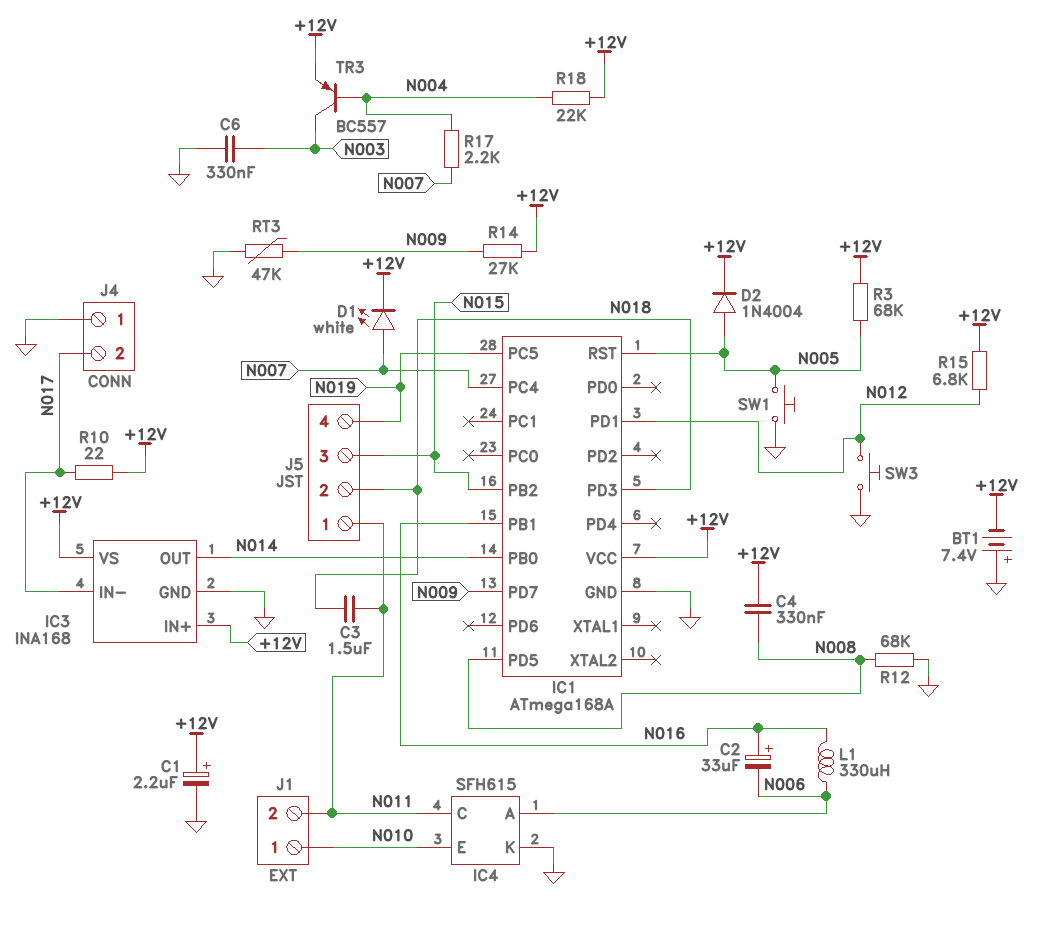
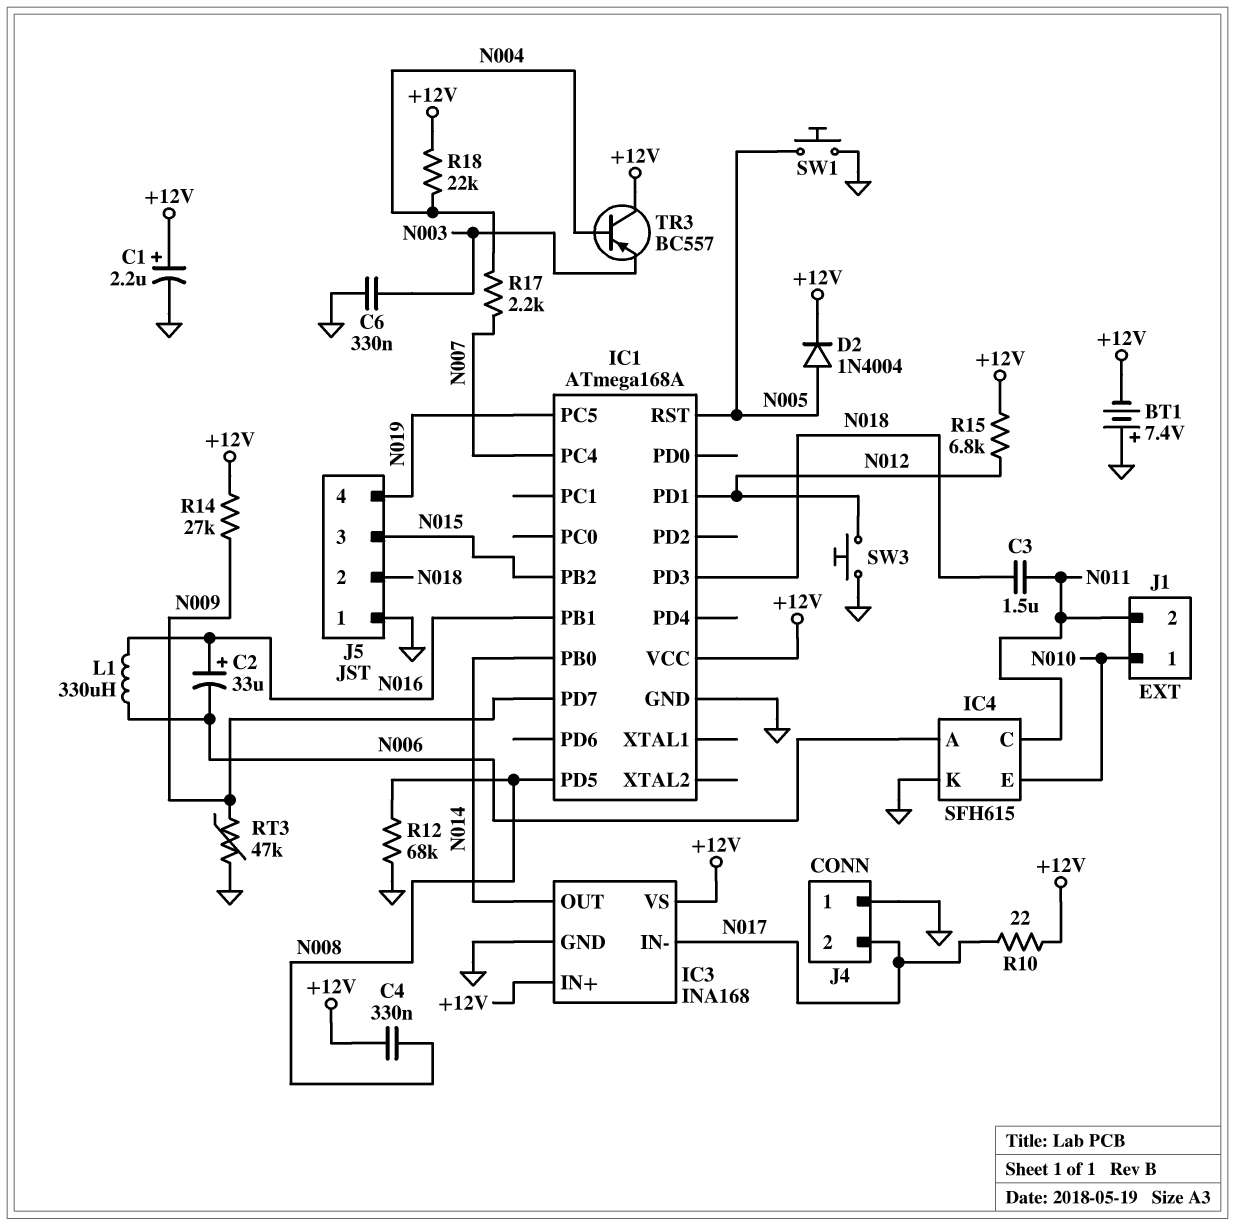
D1: LED white (A N007, K +12V) -> none
J5 pin 1: N011 -> GND
R3: 68k (+12V, N005) -> none
TR3: PNP BC557 (B N004, C N003, E +12V) -> PNP BC557 (B N004, C +12V, E N003)

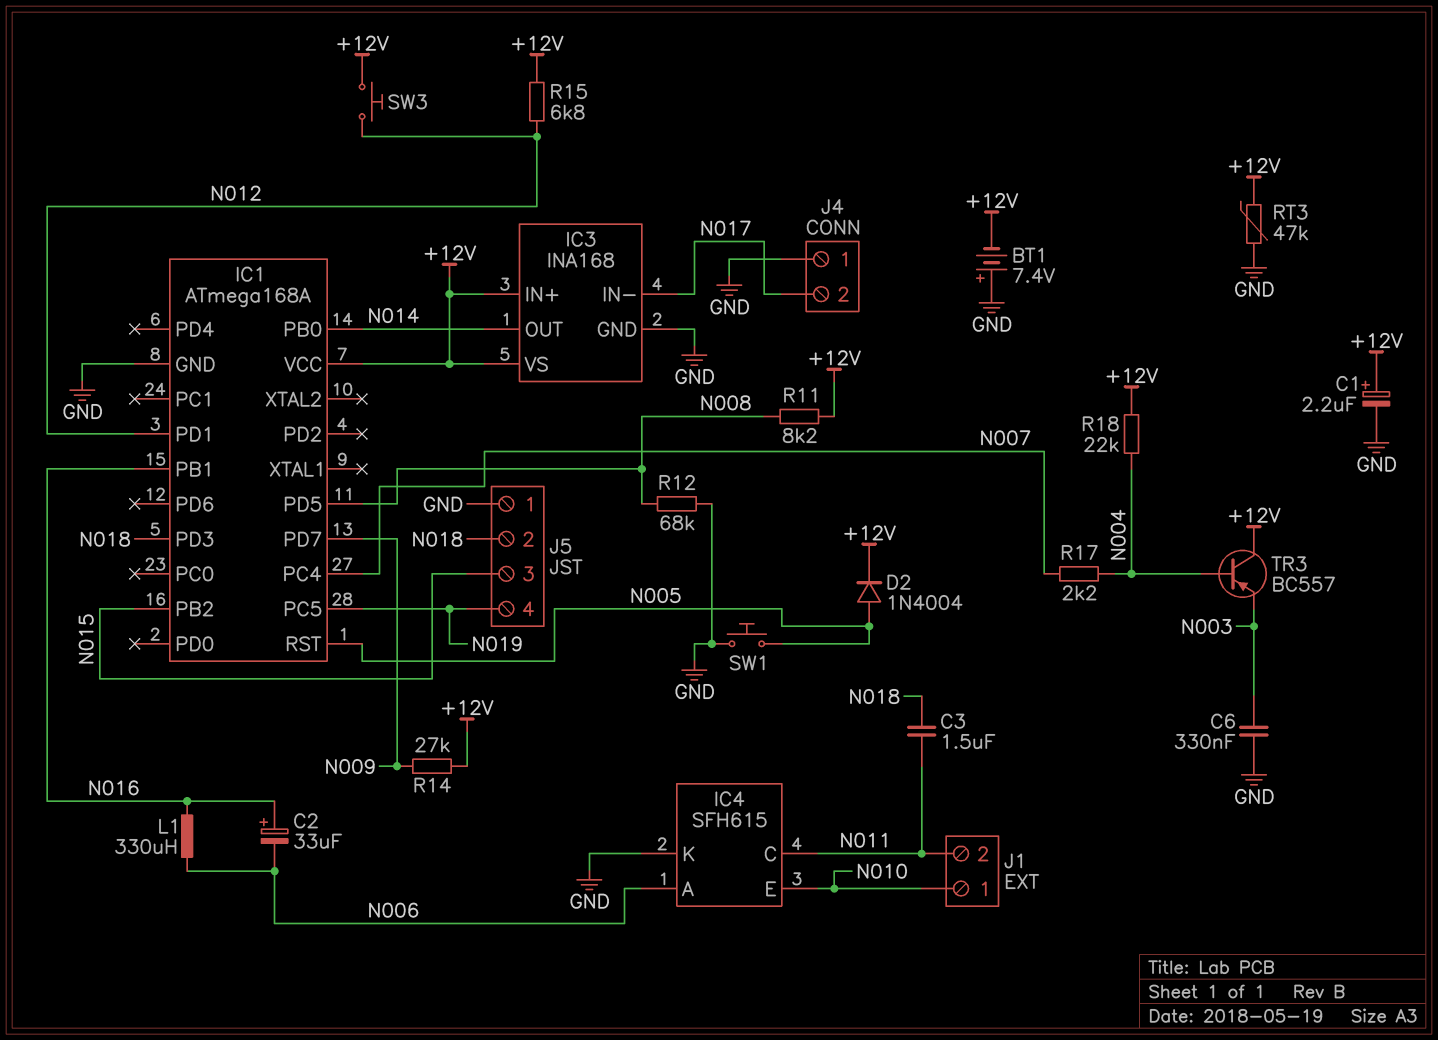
C4: 330nF (+12V, N008) -> none
R10: 22 (+12V, N017) -> none
R11: none -> 8.2k (+12V, N008)
RT3: 47k (GND, N009) -> 47k (+12V, GND)
SW3: button (GND, N012) -> button (+12V, N012)

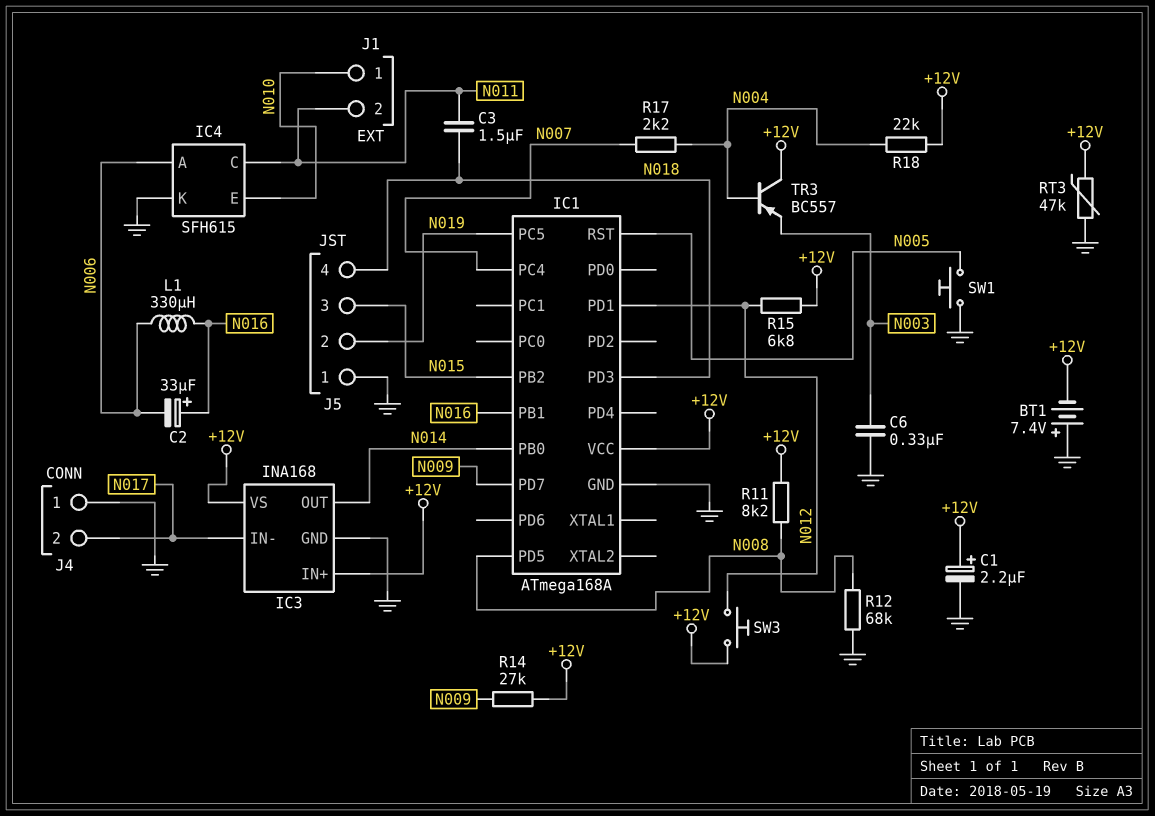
D2: diode 1N4004 (A N005, K +12V) -> none
J5 pin 2: N018 -> N019
J5 pin 4: N019 -> N018

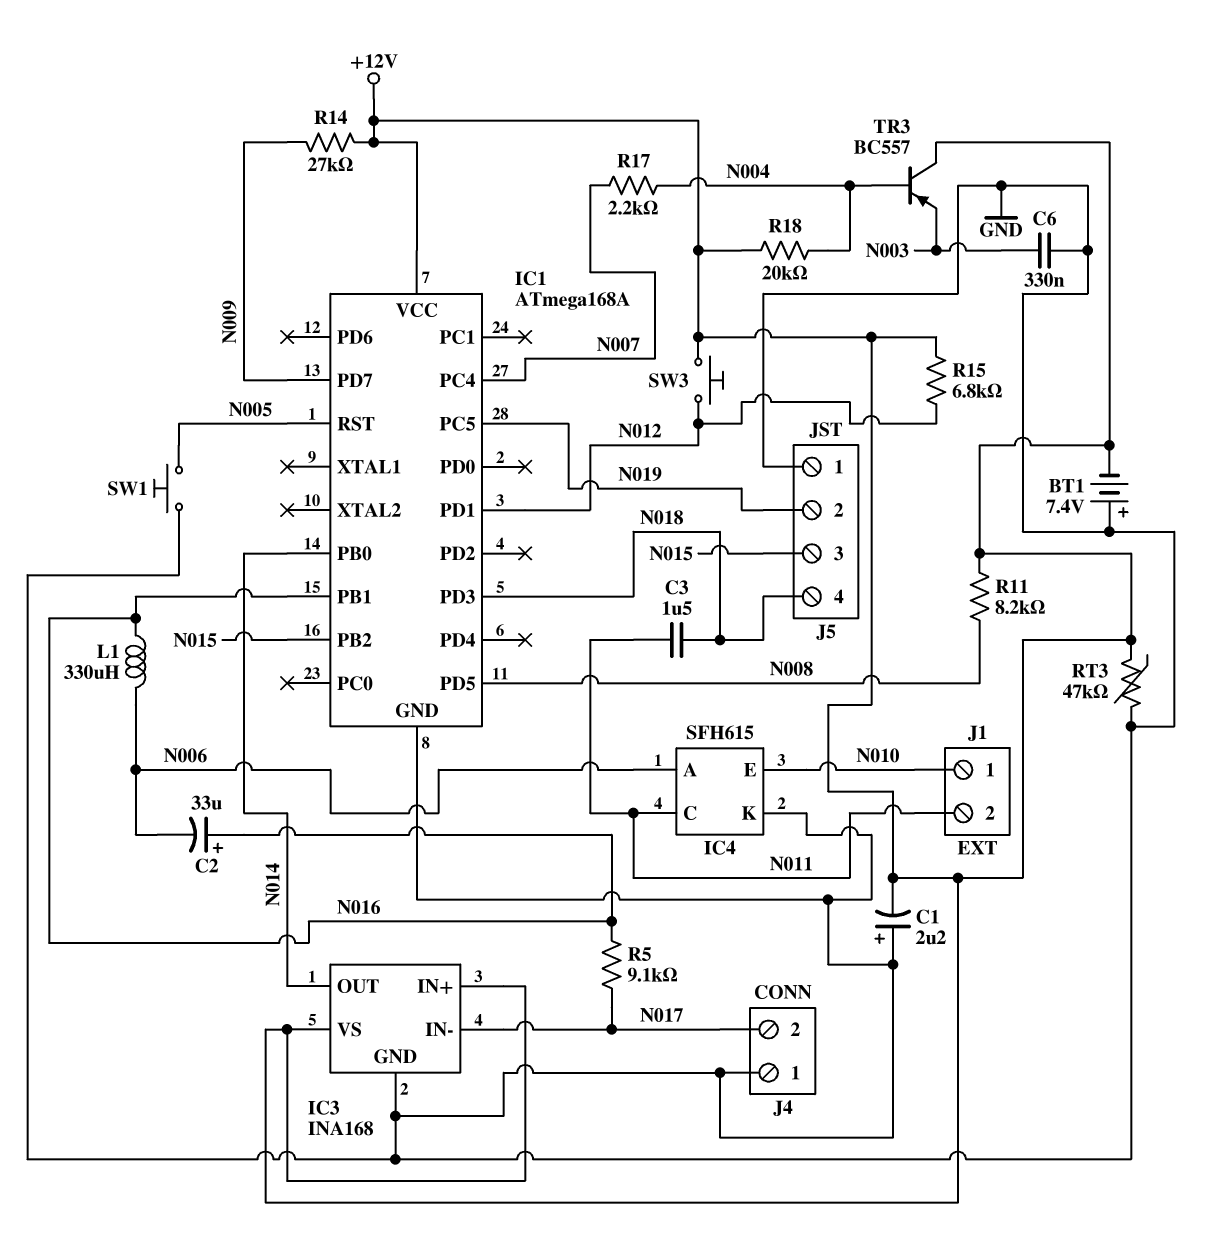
C1: 2.2uF (plus +12V, minus GND) -> 2.2uF (plus GND, minus +12V)
R5: none -> 9.1k (N016, N017)
R12: 68k (GND, N008) -> none
R18: 22k (+12V, N004) -> 20k (+12V, N004)

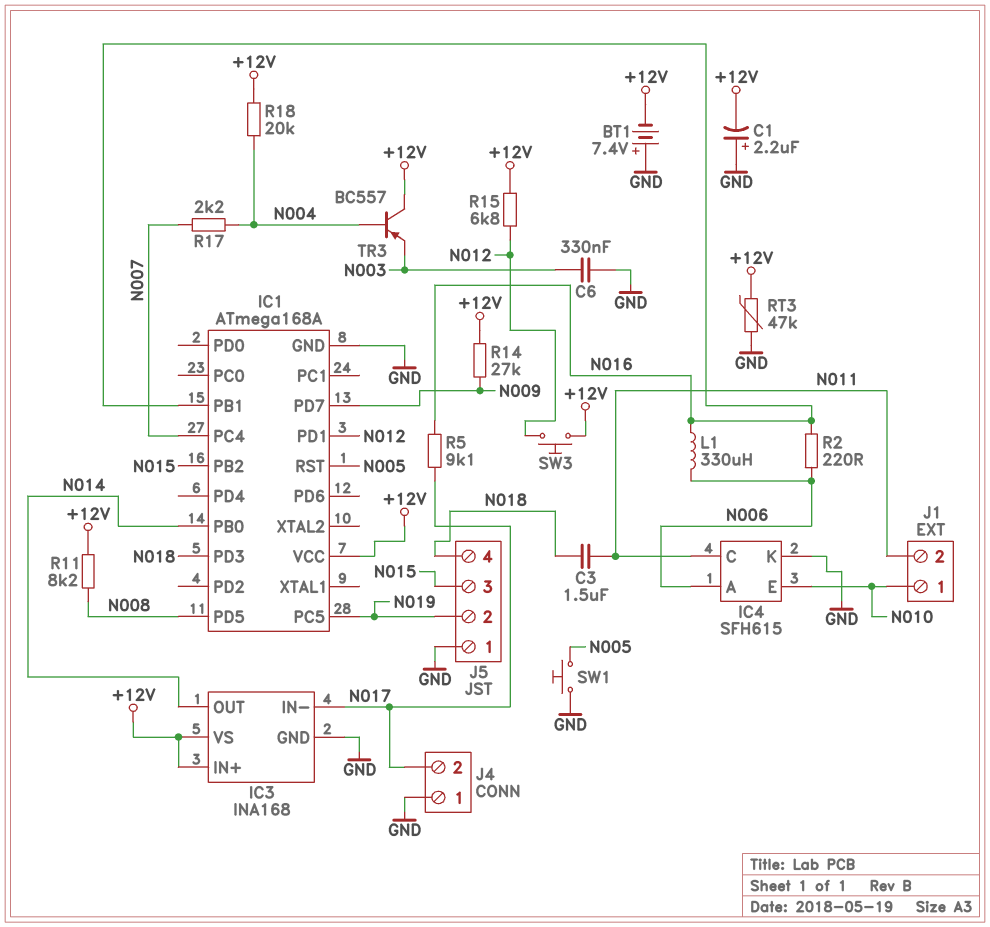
C2: 33uF (plus N016, minus N006) -> none
R2: none -> 220 (N006, N016)

